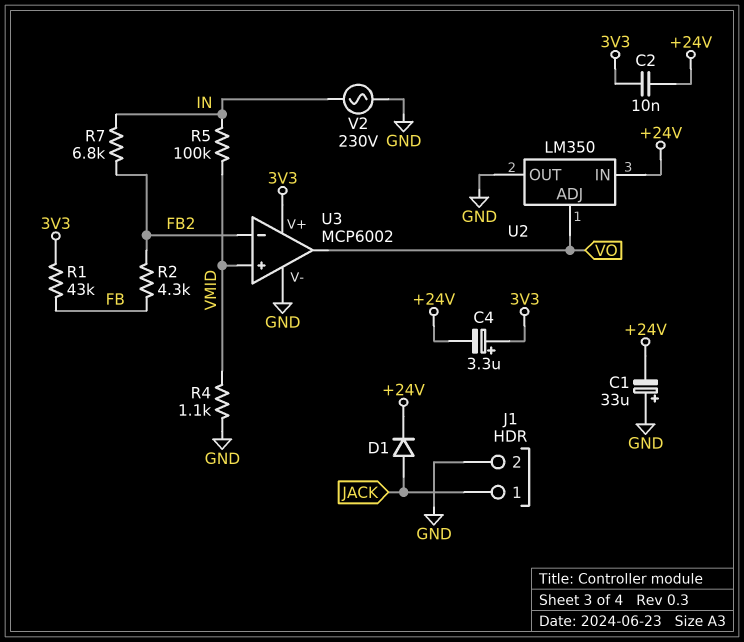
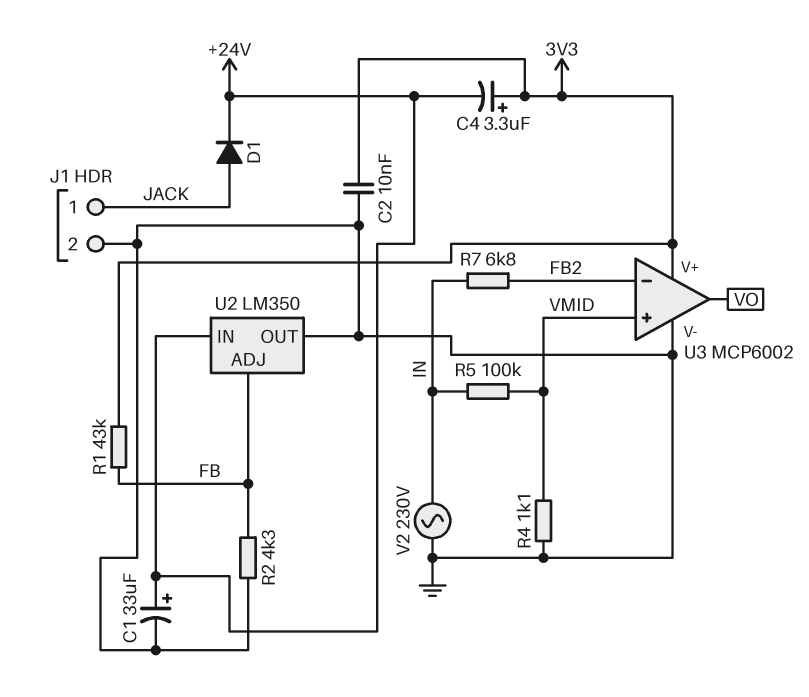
C1: 33uF (plus GND, minus +24V) -> 33uF (plus +24V, minus GND)
C2: 10nF (+24V, 3V3) -> 10nF (3V3, GND)
R2: 4.3k (FB, FB2) -> 4.3k (FB, GND)
U2 pin ADJ: VO -> FB

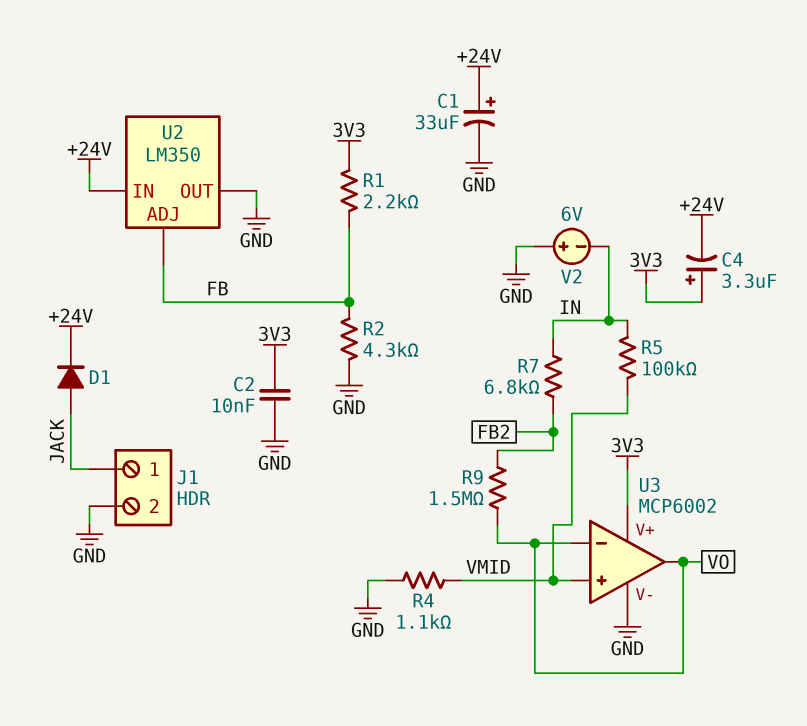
R1: 43k (3V3, FB) -> 2.2k (3V3, FB)
R9: none -> 1.5M (FB2, VO)
U3 pin in-: FB2 -> VO
V2: AC 230V (GND, IN) -> 6V (plus GND, minus IN)

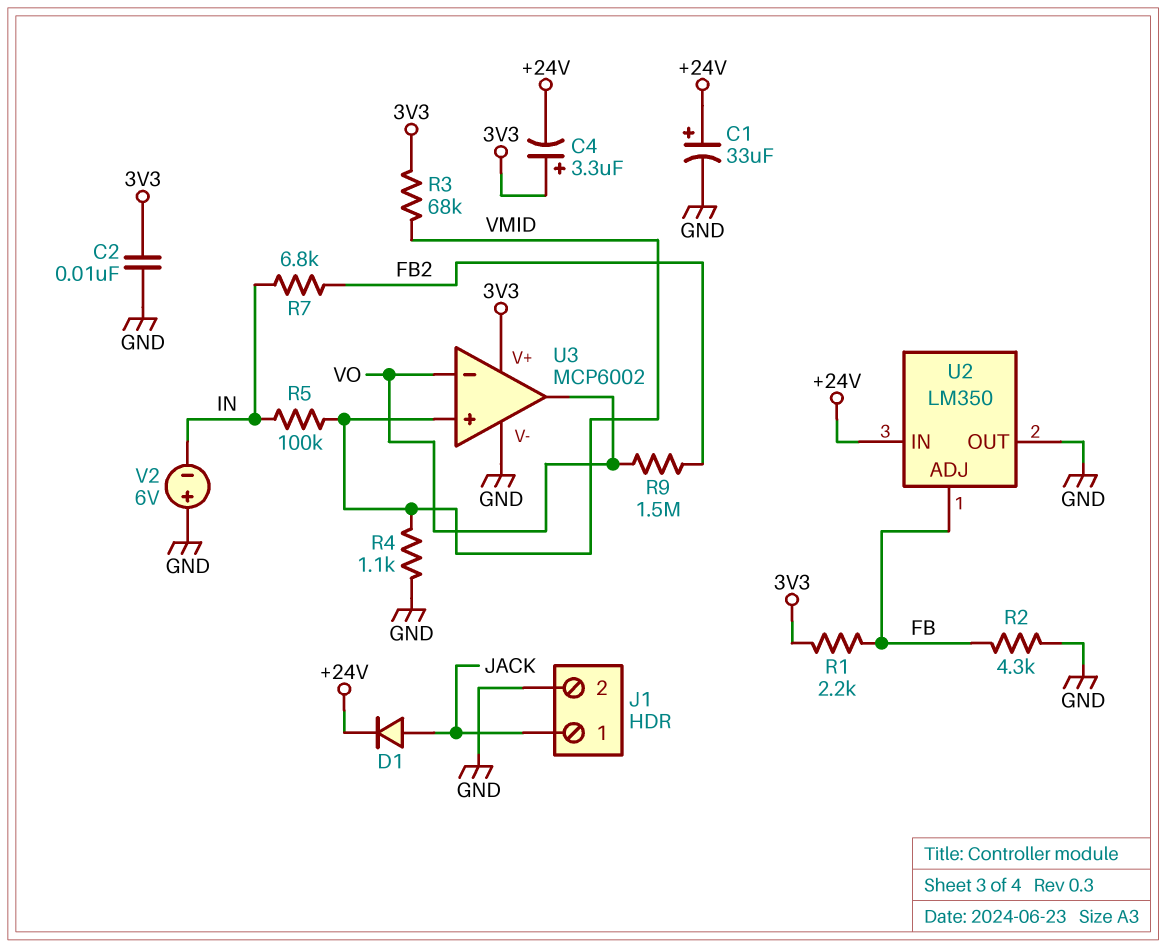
R3: none -> 68k (3V3, VMID)

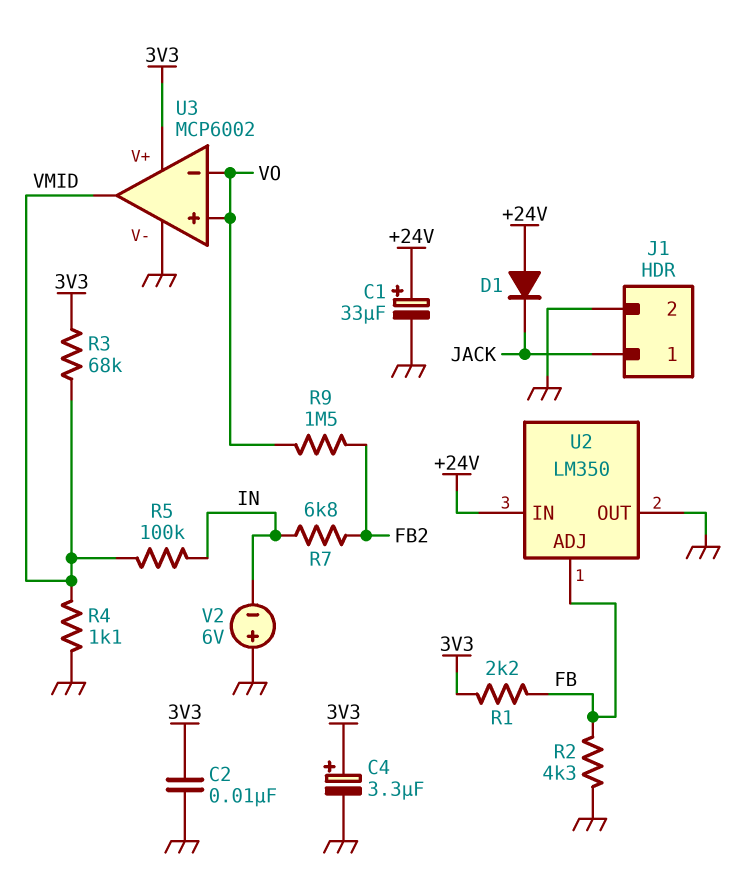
C4: 3.3uF (plus 3V3, minus +24V) -> 3.3uF (plus 3V3, minus GND)
D1: diode (A JACK, K +24V) -> diode (A +24V, K JACK)
U3 pin in+: VMID -> VO
U3 pin out: VO -> VMID

